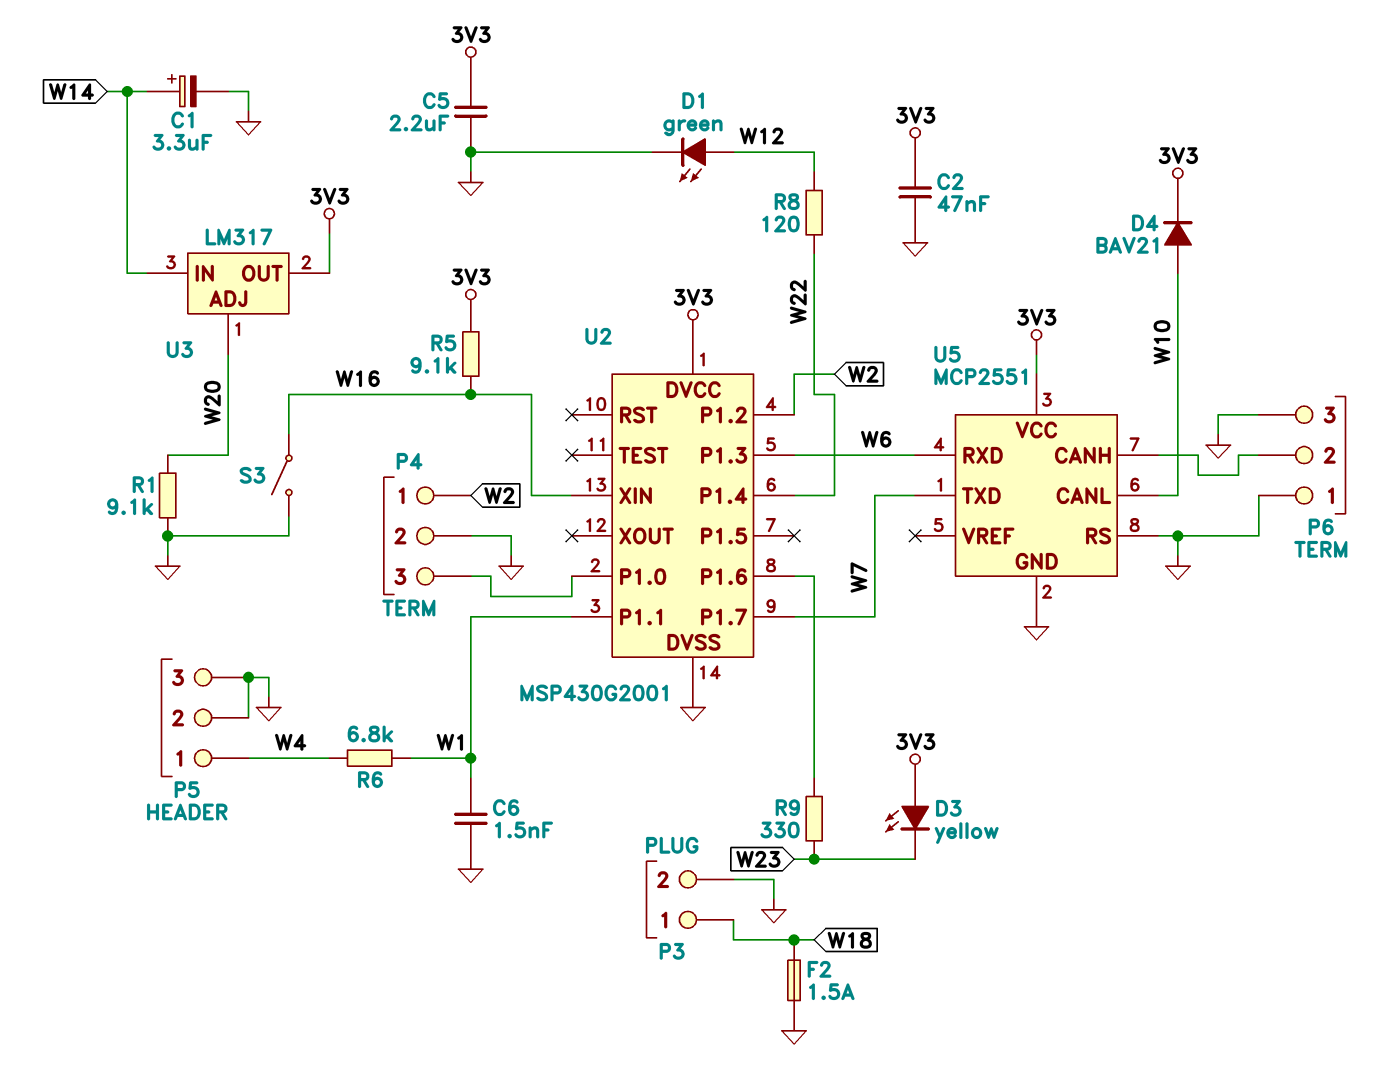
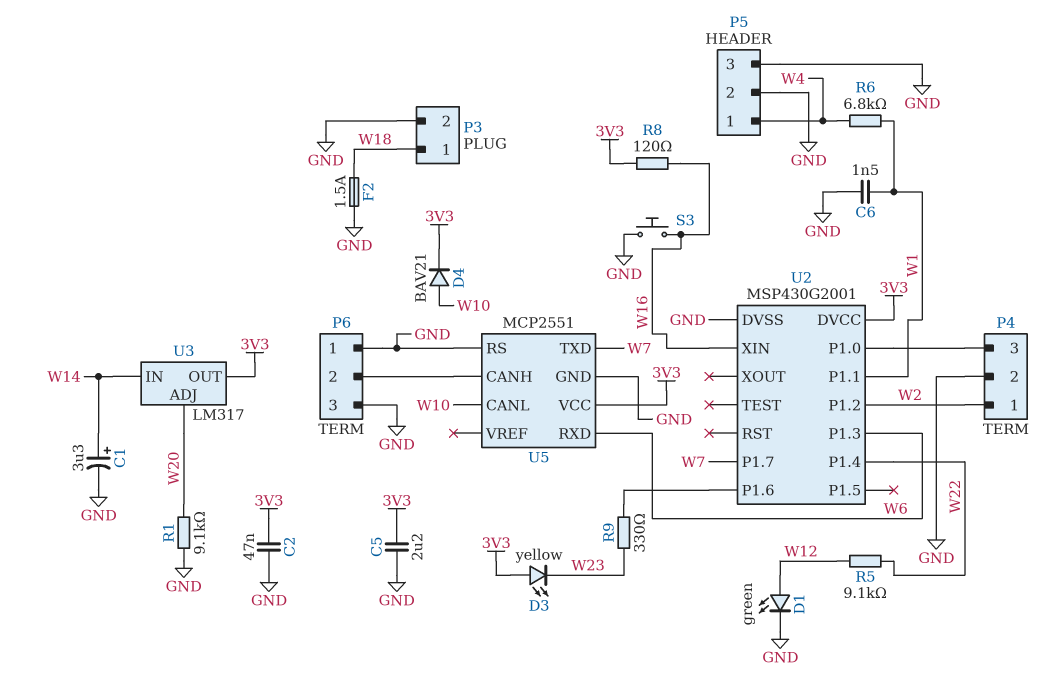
R5: 9.1k (3V3, W16) -> 9.1k (W12, W22)
R8: 120 (W12, W22) -> 120 (3V3, W16)
S3: switch (GND, W16) -> button (GND, W16)

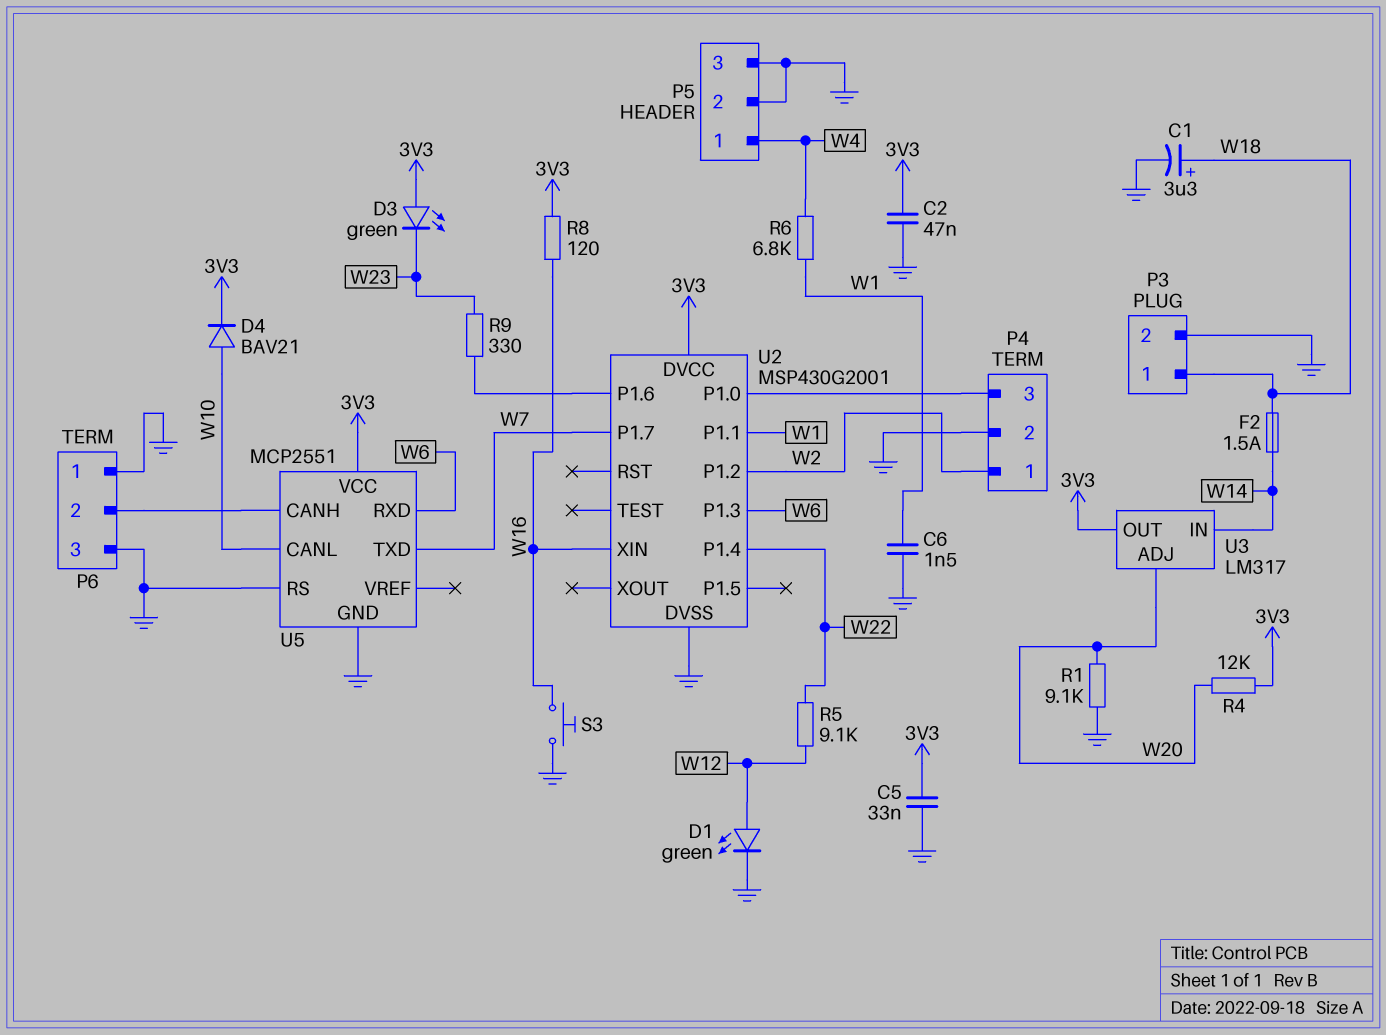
C1: 3.3uF (plus W14, minus GND) -> 3.3uF (plus W18, minus GND)
C5: 2.2uF (3V3, GND) -> 33nF (3V3, GND)
D3: LED yellow (A 3V3, K W23) -> LED green (A 3V3, K W23)
F2: 1.5A (GND, W18) -> 1.5A (W14, W18)
R4: none -> 12k (3V3, W20)

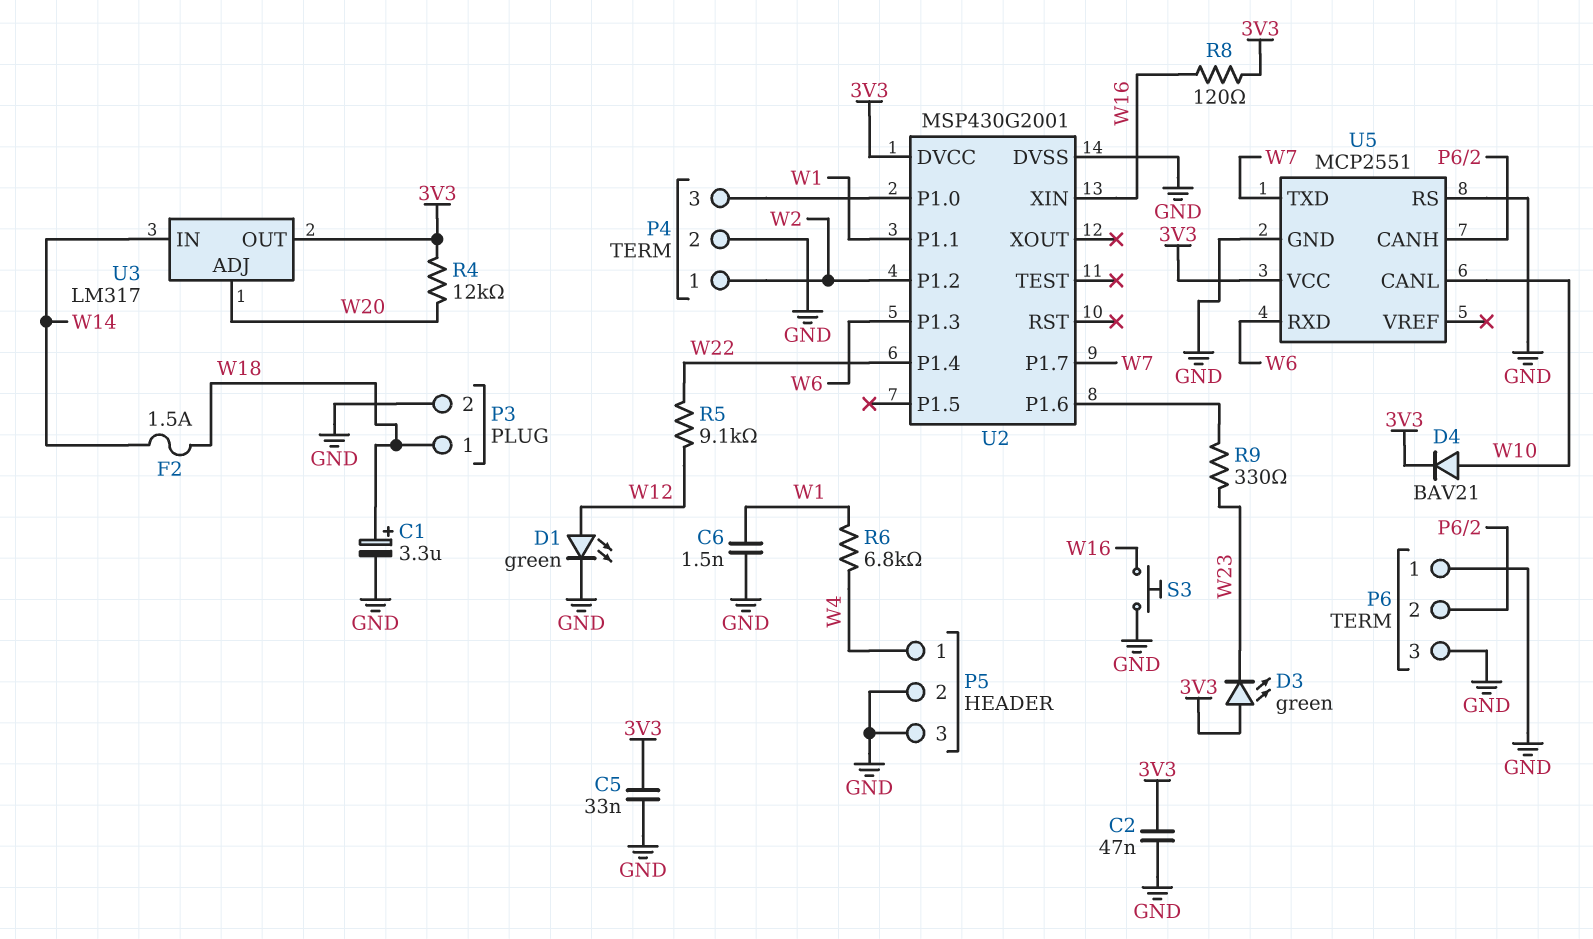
R1: 9.1k (GND, W20) -> none

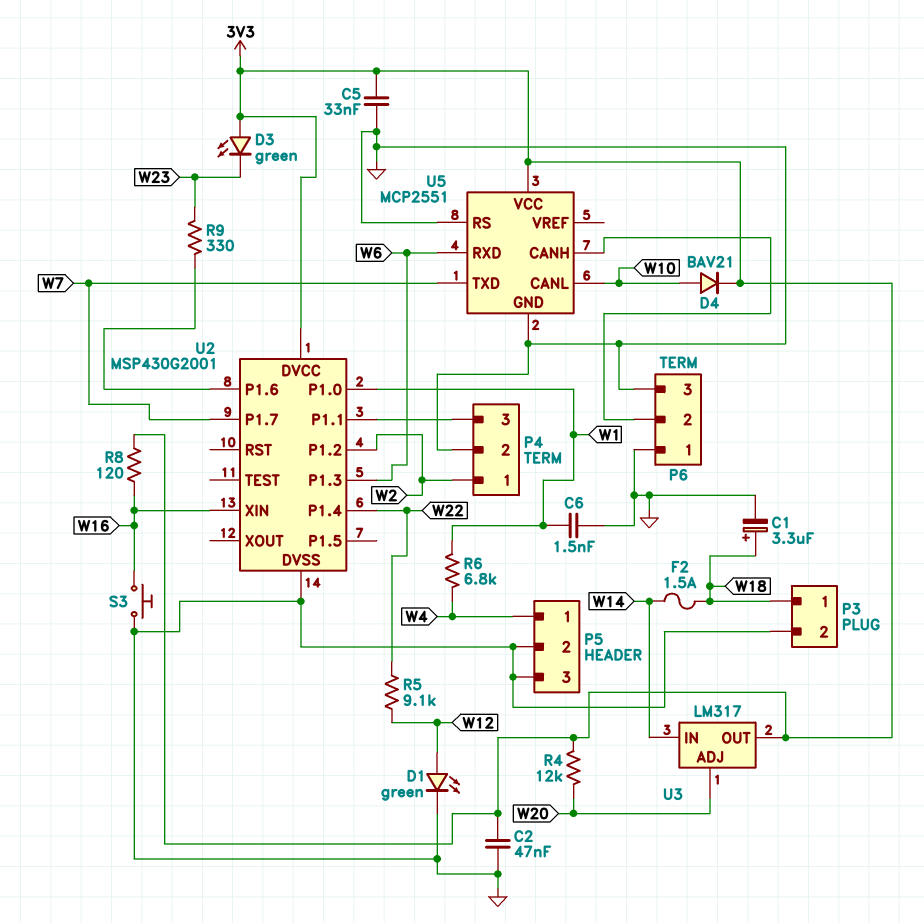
U2 pin P1.0: P4/3 -> W1
U2 pin P1.1: W1 -> P4/3

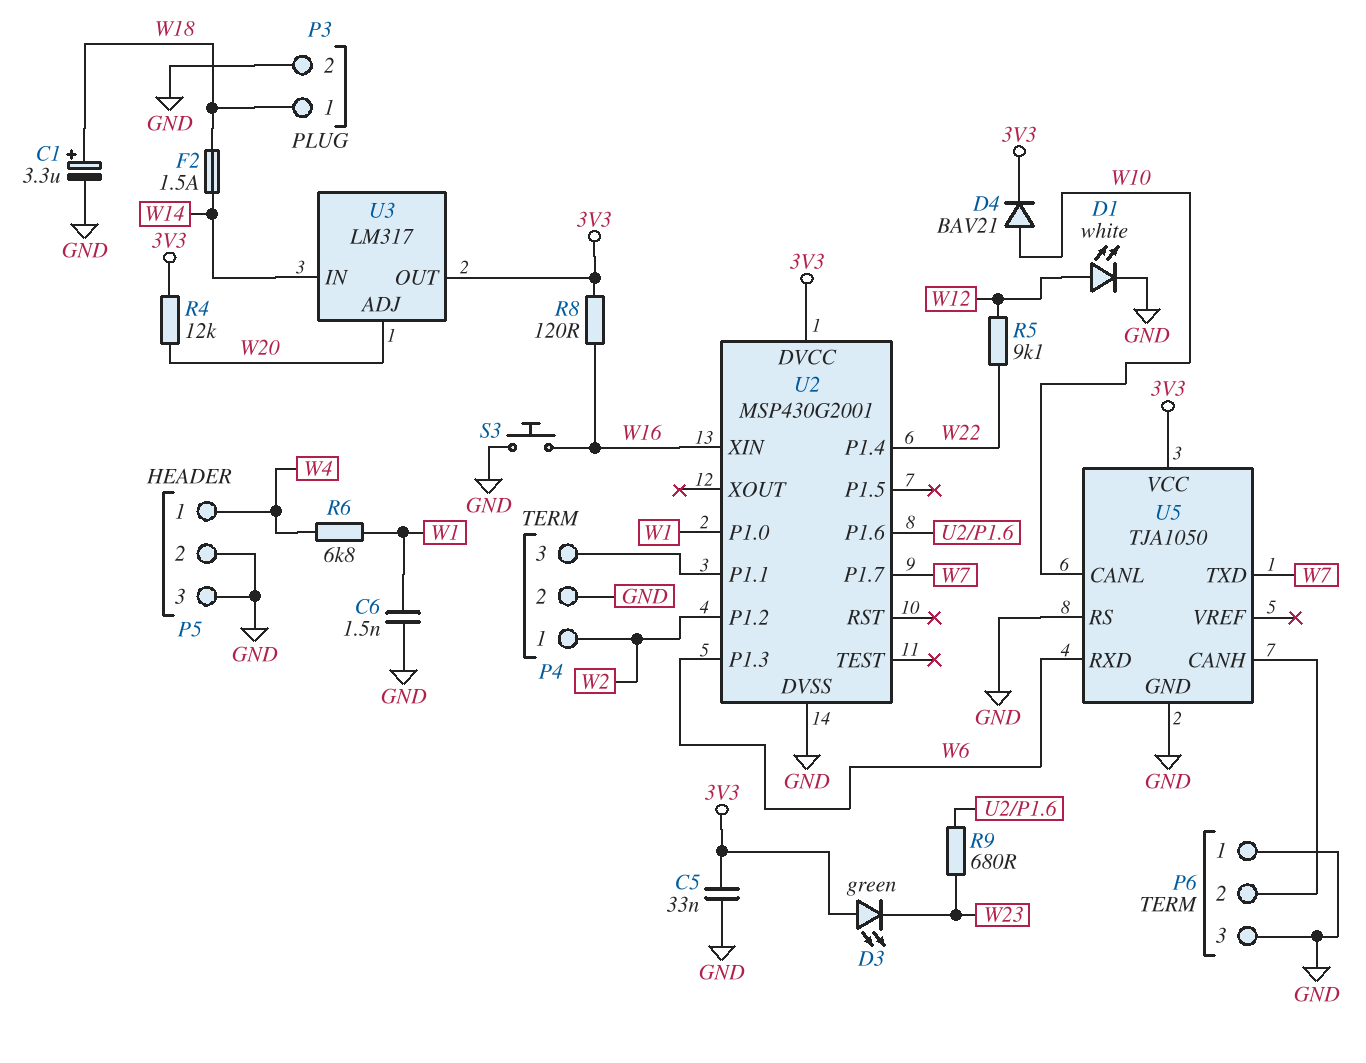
C2: 47nF (3V3, GND) -> none
D1: LED green (A W12, K GND) -> LED white (A W12, K GND)
R9: 330 (U2/P1.6, W23) -> 680 (U2/P1.6, W23)
U5: MCP2551 -> TJA1050

